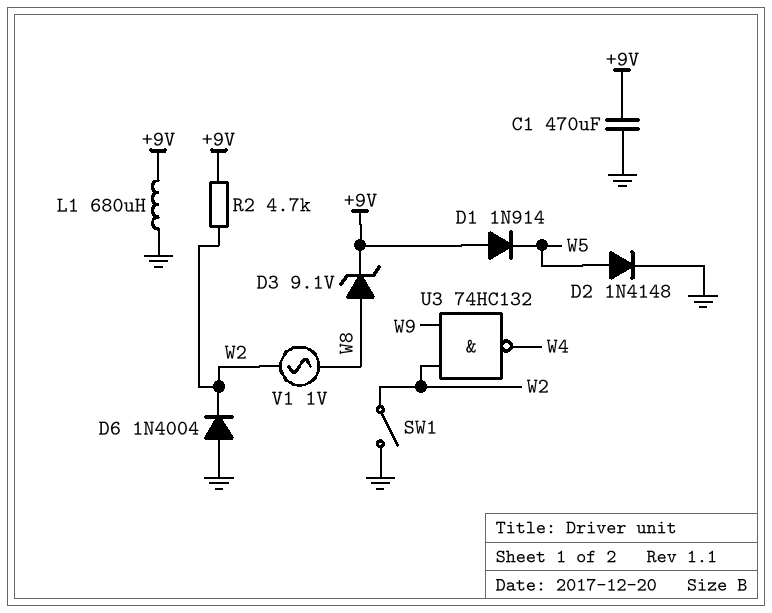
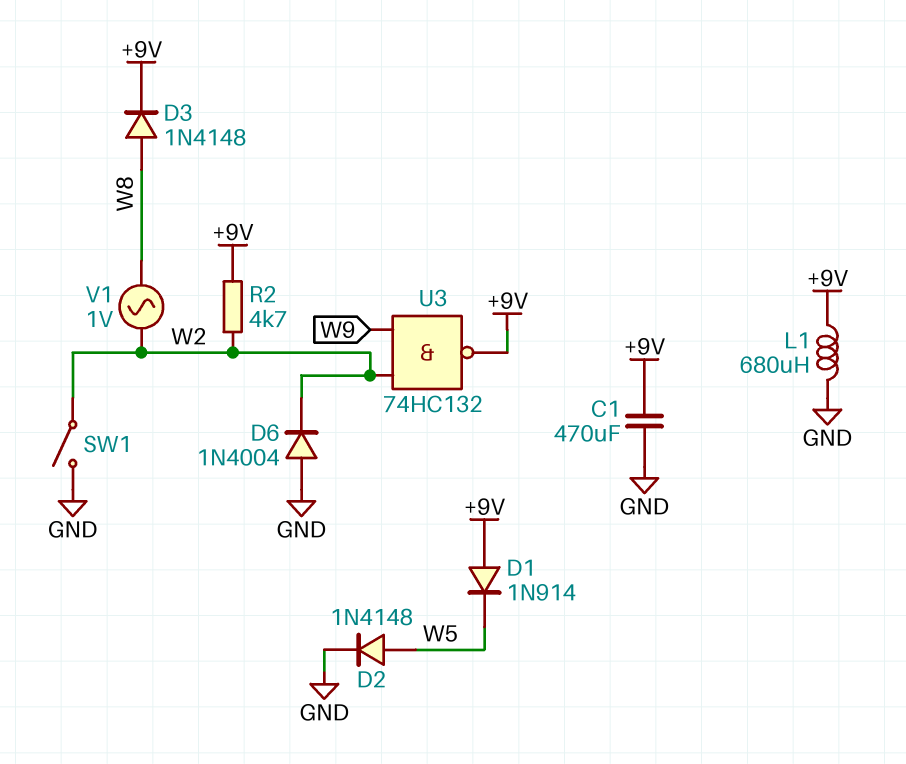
D3: zener 9.1V (A W8, K +9V) -> diode 1N4148 (A W8, K +9V)
U3: NAND 74HC132 (in W2, in W9, out W4) -> NAND 74HC132 (in W2, in W9, out +9V)

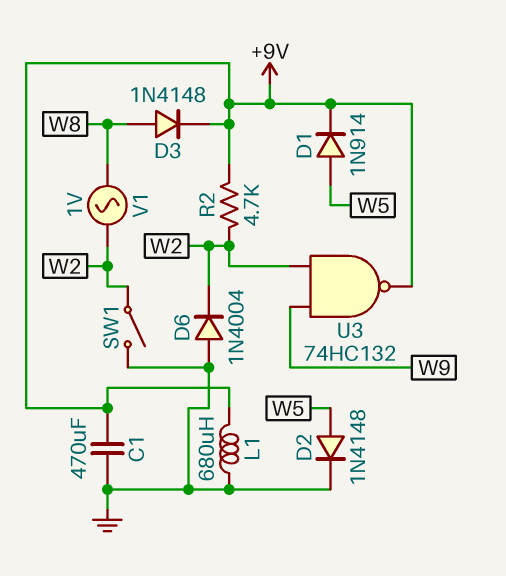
D1: diode 1N914 (A +9V, K W5) -> diode 1N914 (A W5, K +9V)

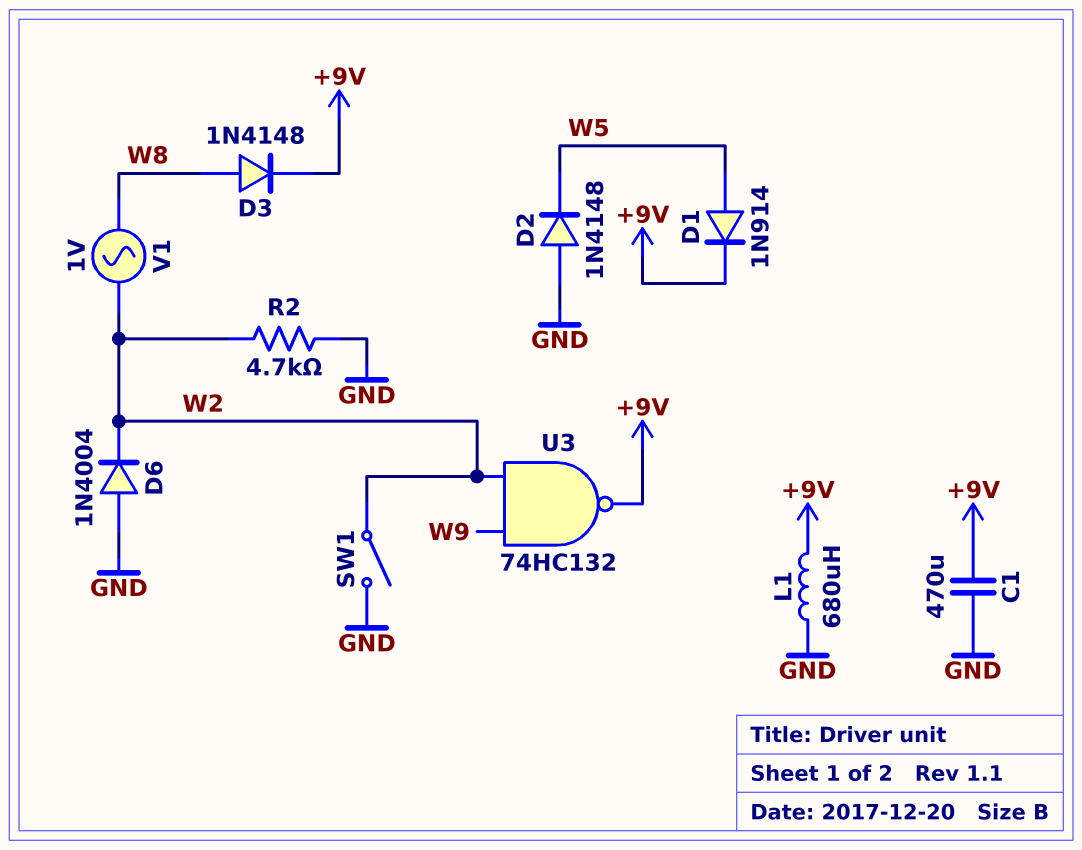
D2: diode 1N4148 (A W5, K GND) -> diode 1N4148 (A GND, K W5)
R2: 4.7k (+9V, W2) -> 4.7k (GND, W2)

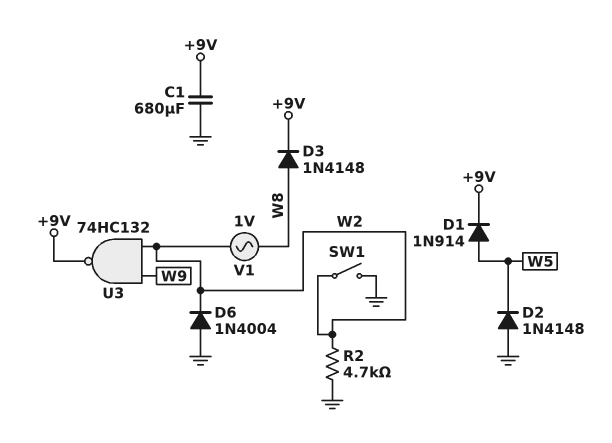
C1: 470uF (+9V, GND) -> 680uF (+9V, GND)
L1: 680uH (+9V, GND) -> none

